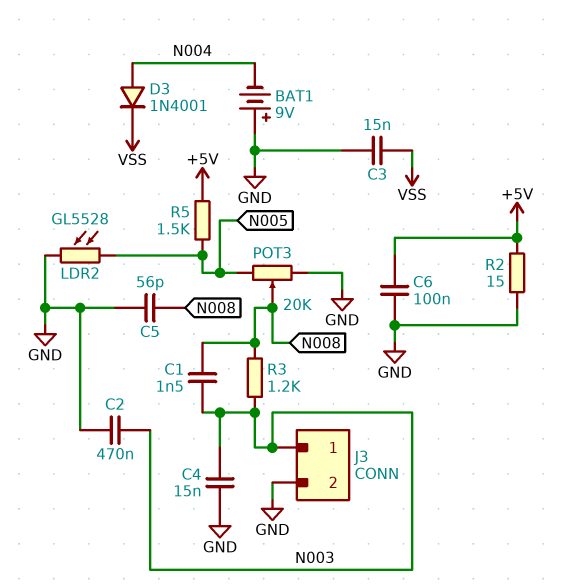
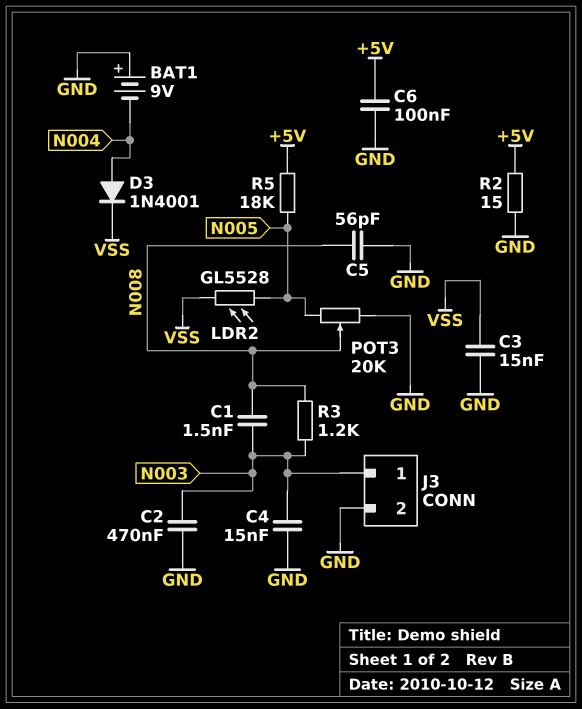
LDR2: GL5528 (GND, N005) -> GL5528 (N005, VSS)
R5: 1.5k (+5V, N005) -> 18k (+5V, N005)

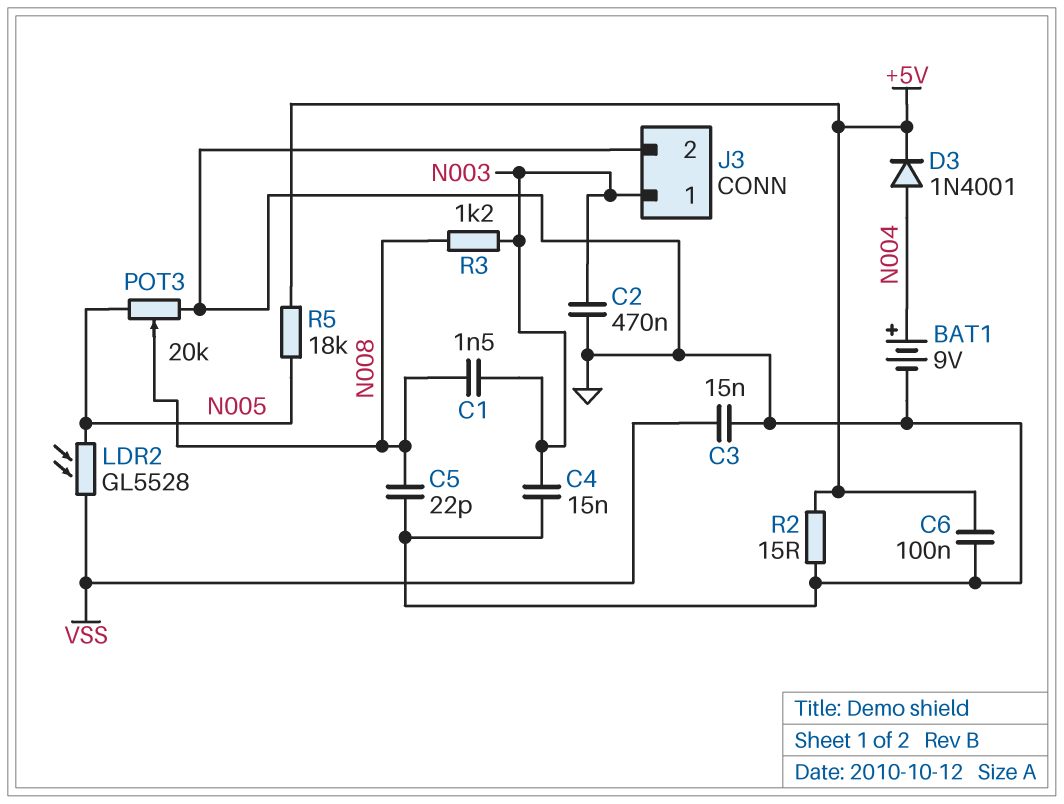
BAT1: 9V (plus GND, minus N004) -> 9V (plus N004, minus GND)
C5: 56pF (GND, N008) -> 22pF (GND, N008)
D3: diode 1N4001 (A N004, K VSS) -> diode 1N4001 (A N004, K +5V)

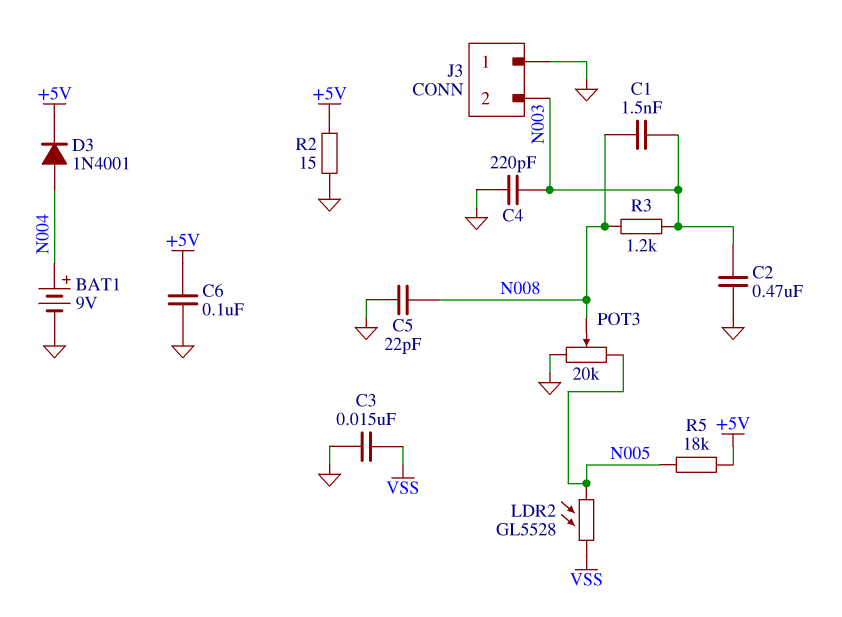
C4: 15nF (GND, N003) -> 220pF (GND, N003)
J3 pin 1: N003 -> GND
J3 pin 2: GND -> N003

